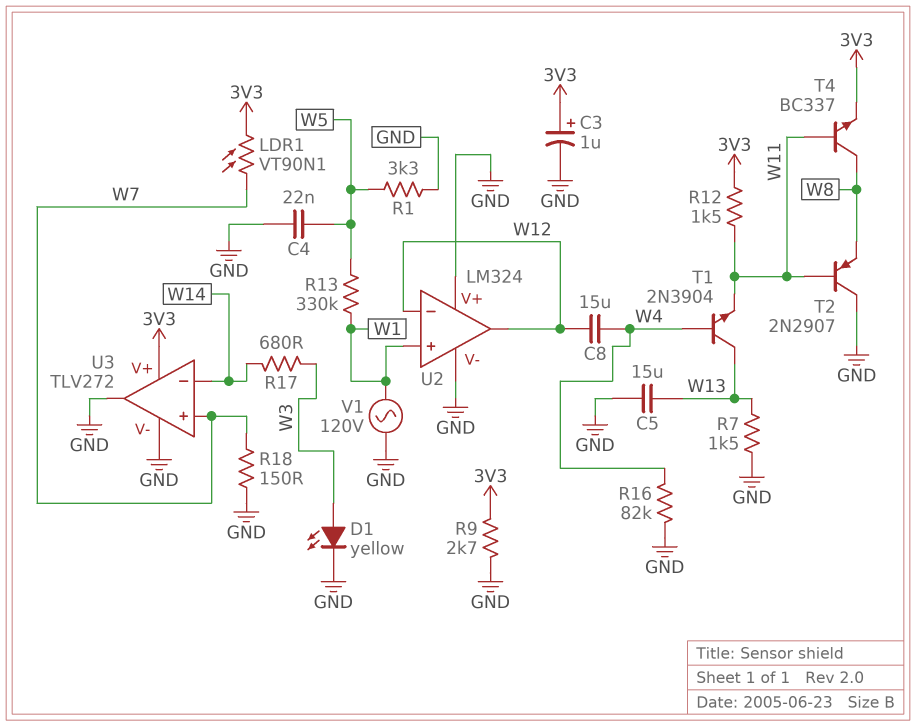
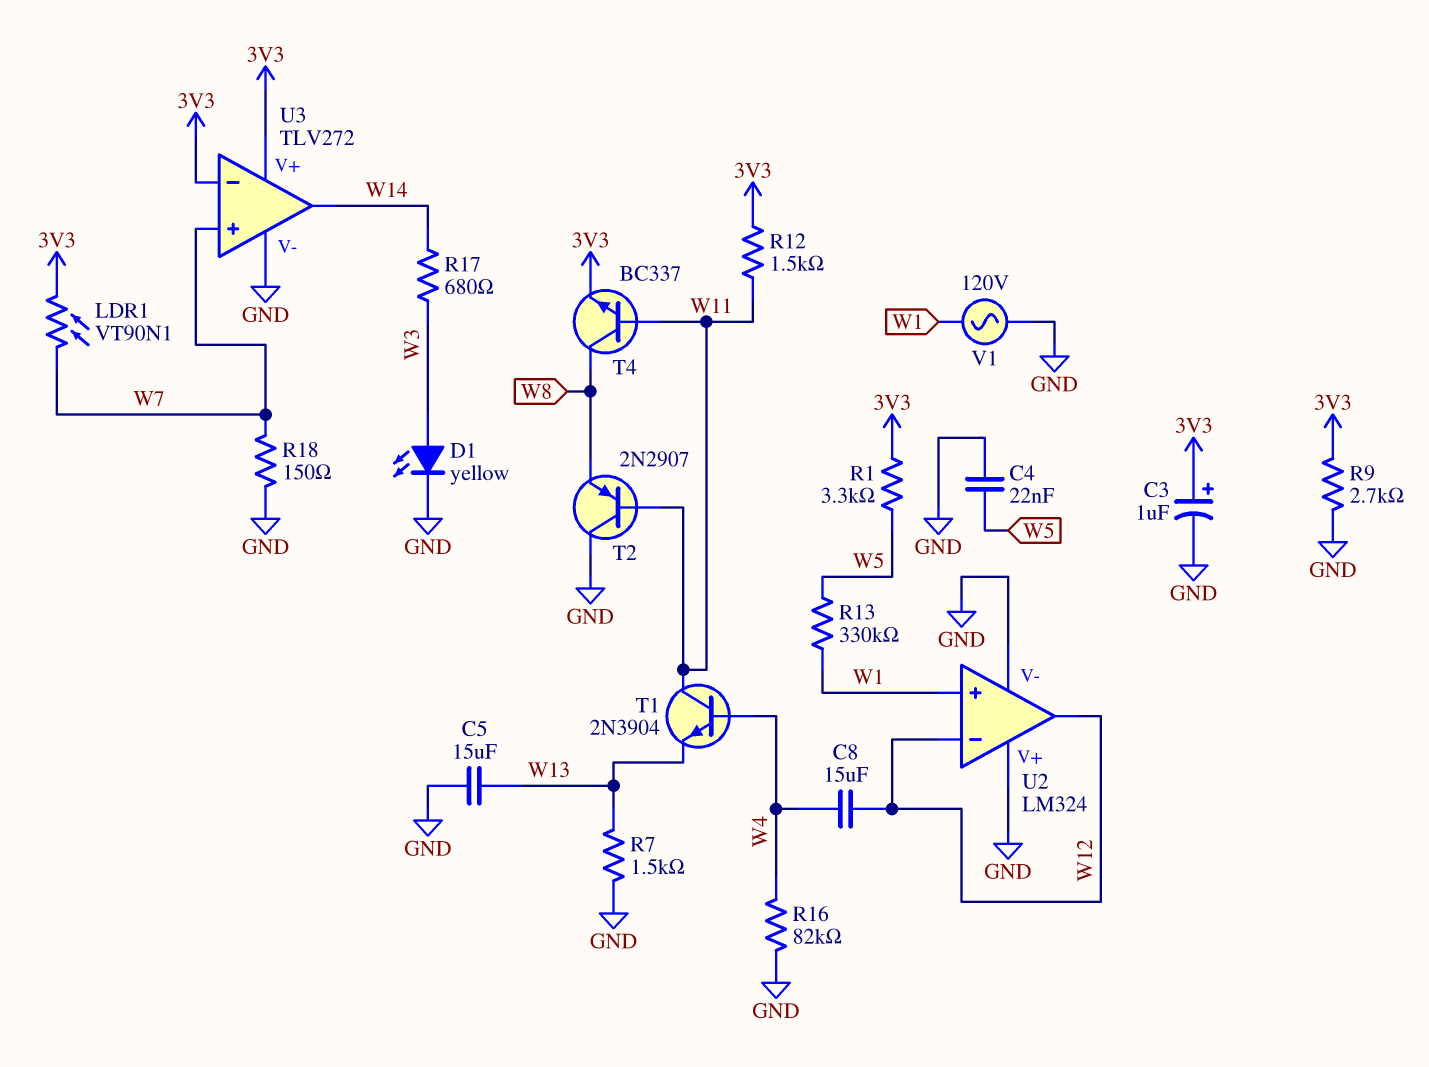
R1: 3.3k (GND, W5) -> 3.3k (3V3, W5)
T1: NPN 2N3904 (B W4, C W13, E W11) -> NPN 2N3904 (B W4, C W11, E W13)
U3 pin in-: W14 -> 3V3
U3 pin out: GND -> W14

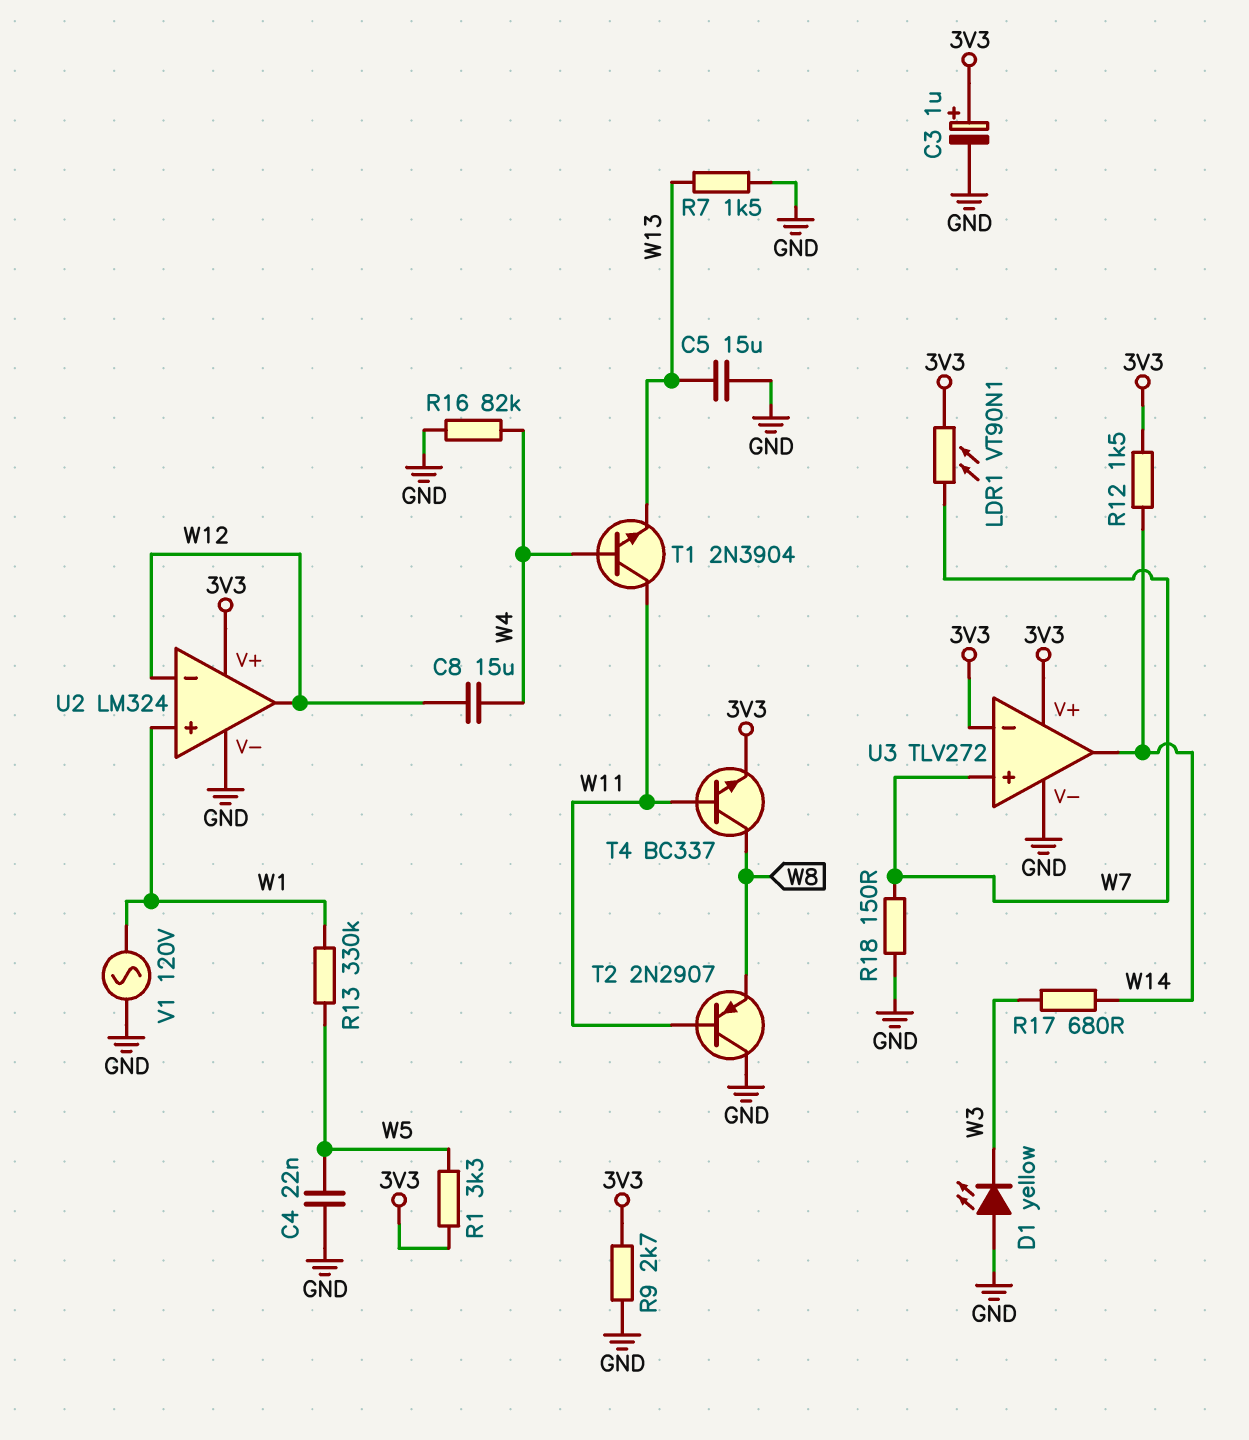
D1: LED yellow (A W3, K GND) -> LED yellow (A GND, K W3)
R12: 1.5k (3V3, W11) -> 1.5k (3V3, W14)
U2 pin V+: GND -> 3V3

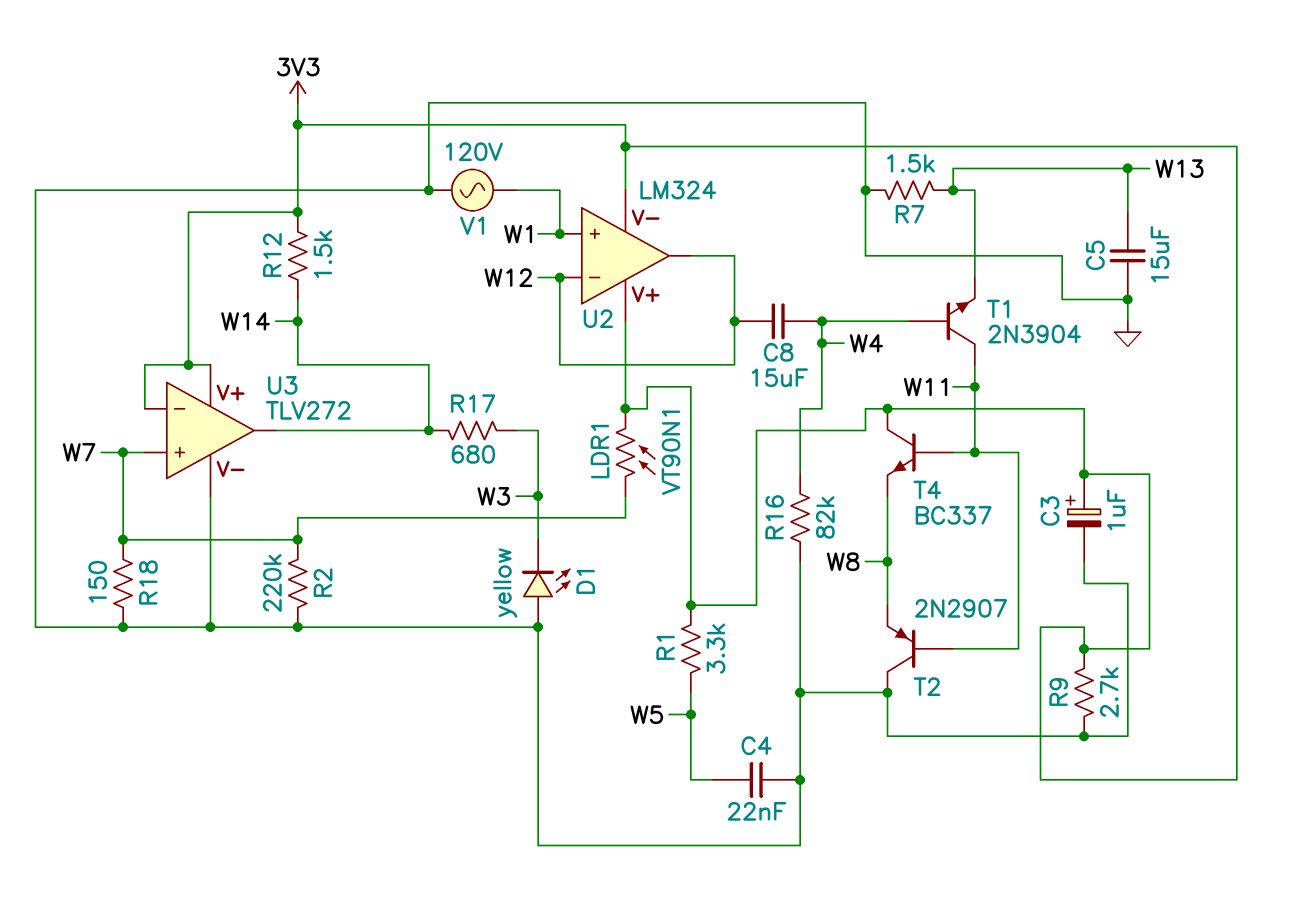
R2: none -> 220k (GND, W7)
R13: 330k (W1, W5) -> none
T4: NPN BC337 (B W11, C W8, E 3V3) -> NPN BC337 (B W11, C 3V3, E W8)
U2 pin V-: GND -> 3V3

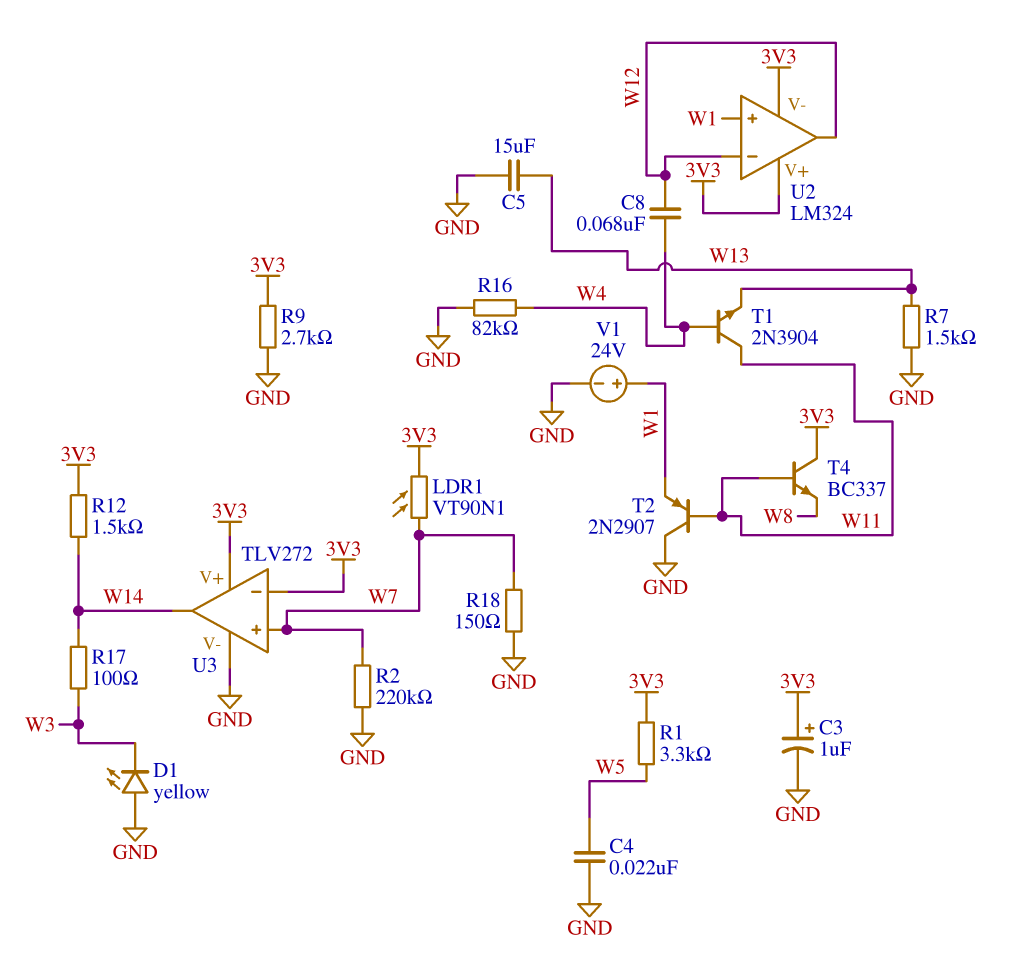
C8: 15uF (W4, W12) -> 68nF (W4, W12)
R17: 680 (W3, W14) -> 100 (W3, W14)
T2: PNP 2N2907 (B W11, C GND, E W8) -> PNP 2N2907 (B W11, C GND, E W1)
V1: AC 120V (GND, W1) -> 24V (plus W1, minus GND)

